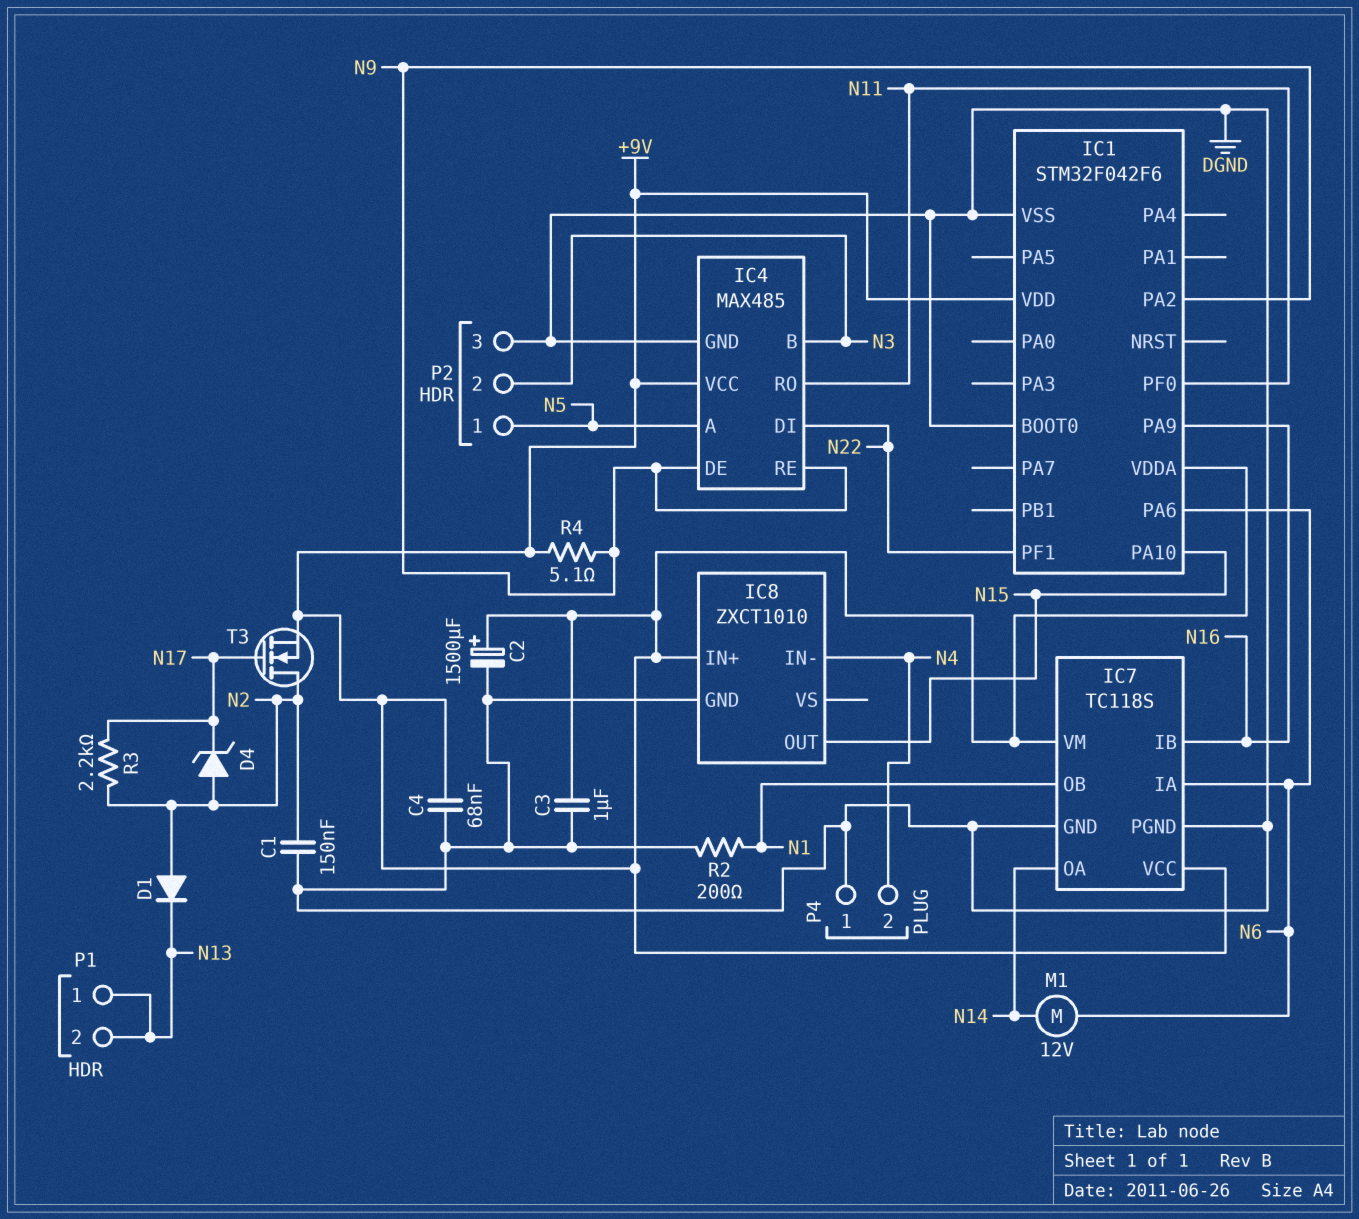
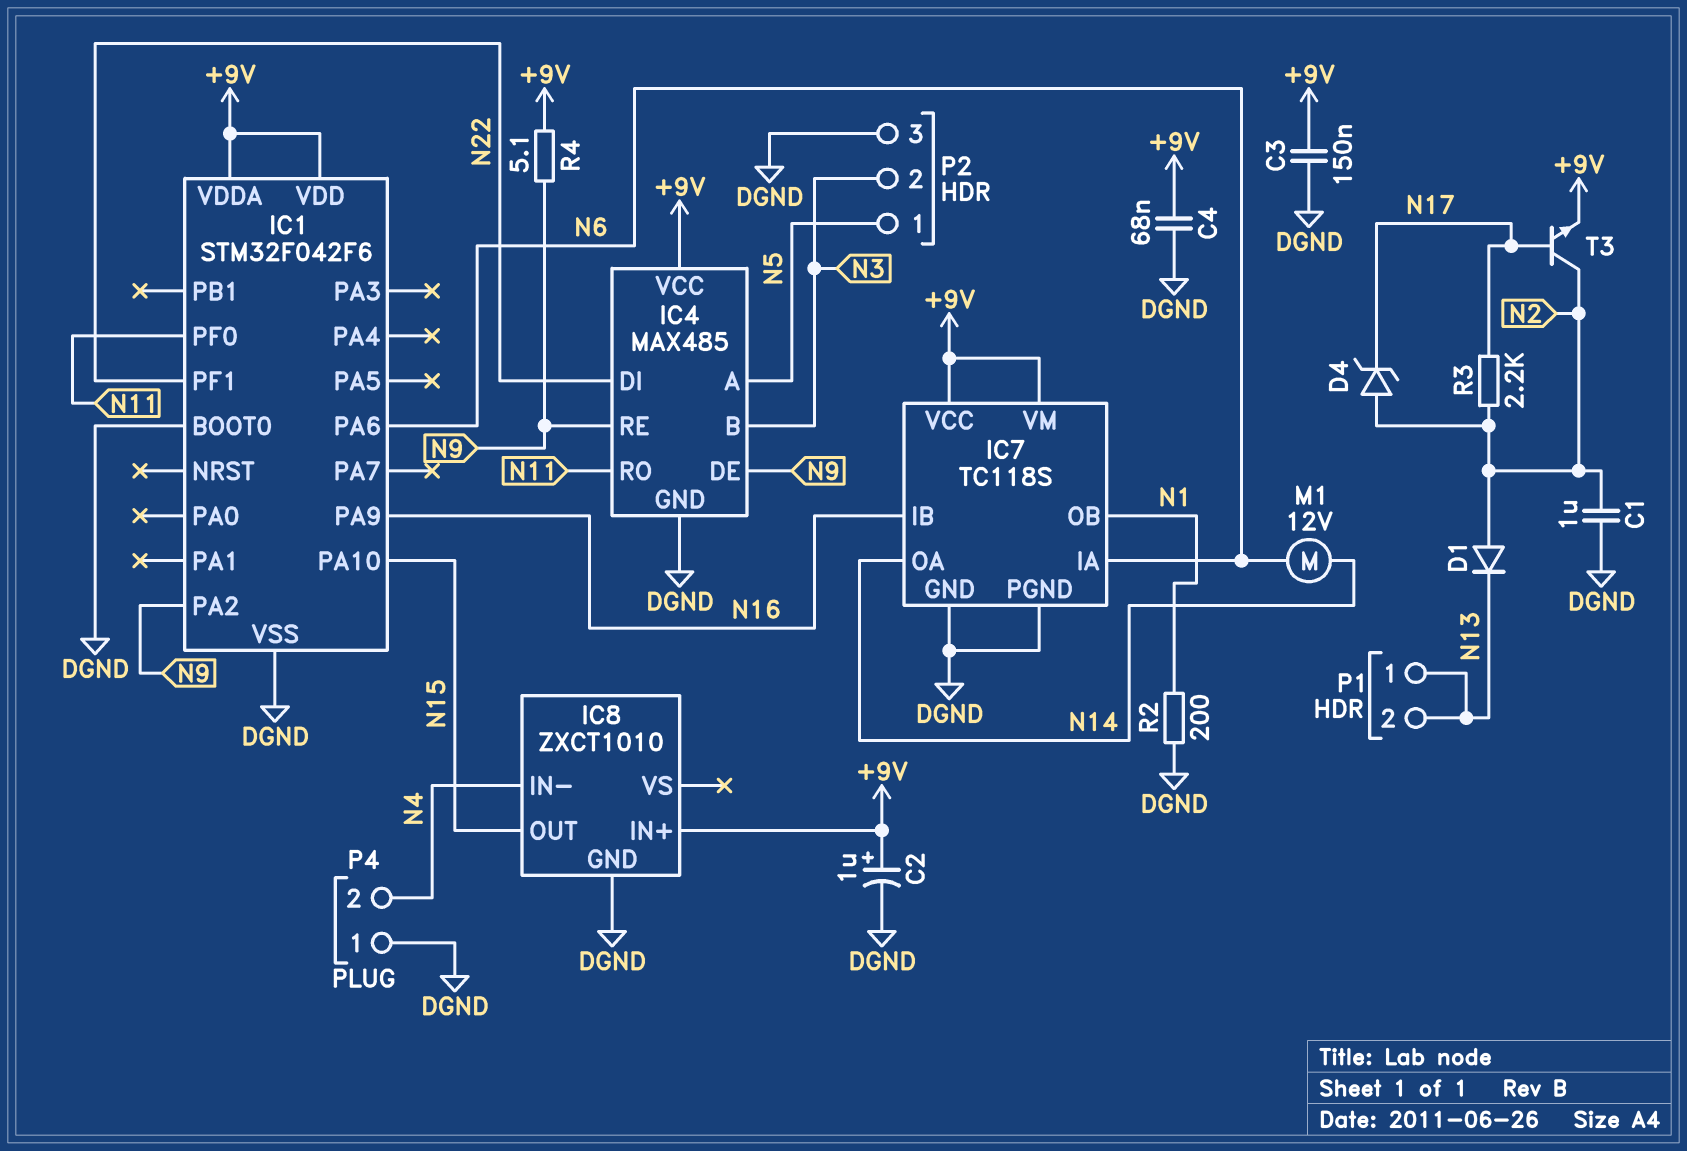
C1: 150nF (DGND, N2) -> 1uF (DGND, N2)
C2: 1500uF (plus +9V, minus DGND) -> 1uF (plus +9V, minus DGND)
C3: 1uF (+9V, DGND) -> 150nF (+9V, DGND)
T3: NMOS (G N17, D N2, S +9V) -> NPN (B N17, C N2, E +9V)

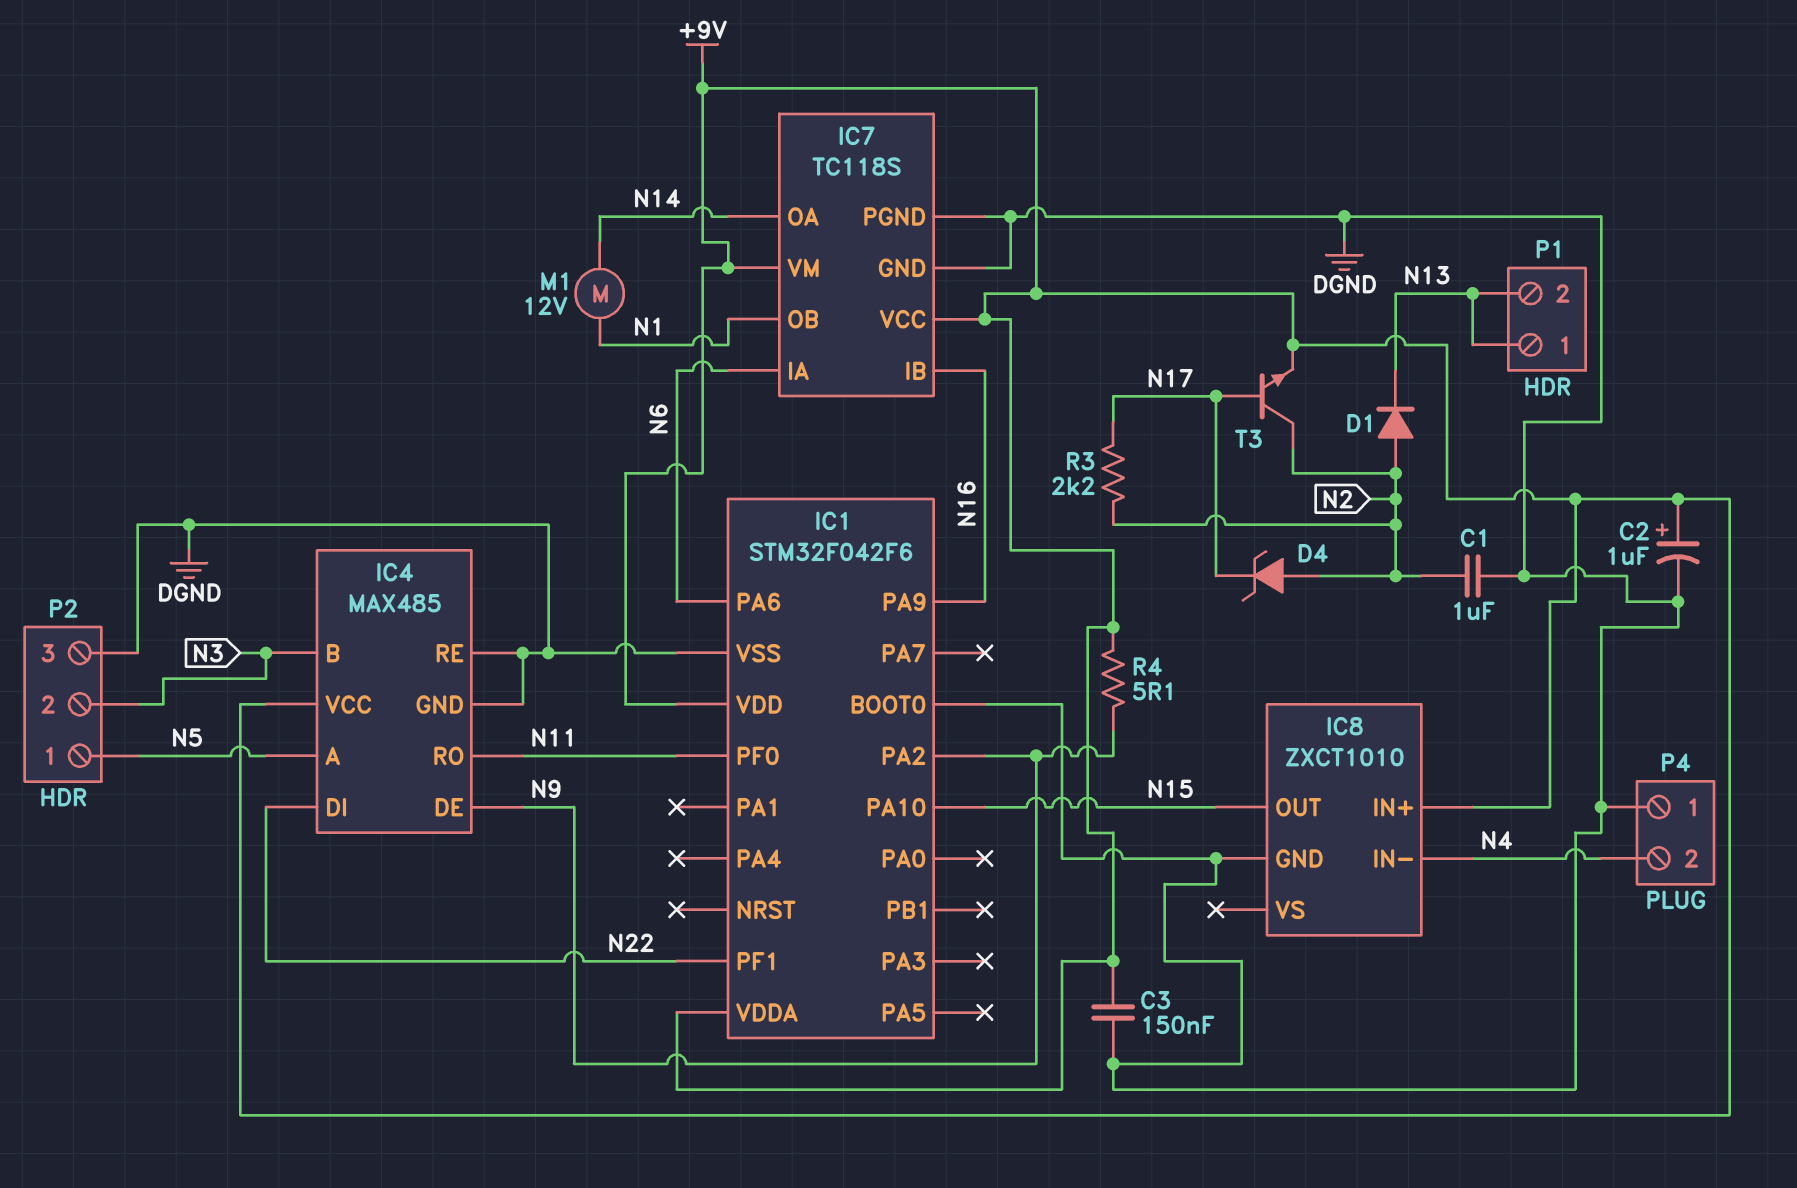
C4: 68nF (+9V, DGND) -> none
IC4 pin RE: N9 -> DGND
M1: motor 12V (N6, N14) -> motor 12V (N1, N14)
R2: 200 (DGND, N1) -> none

